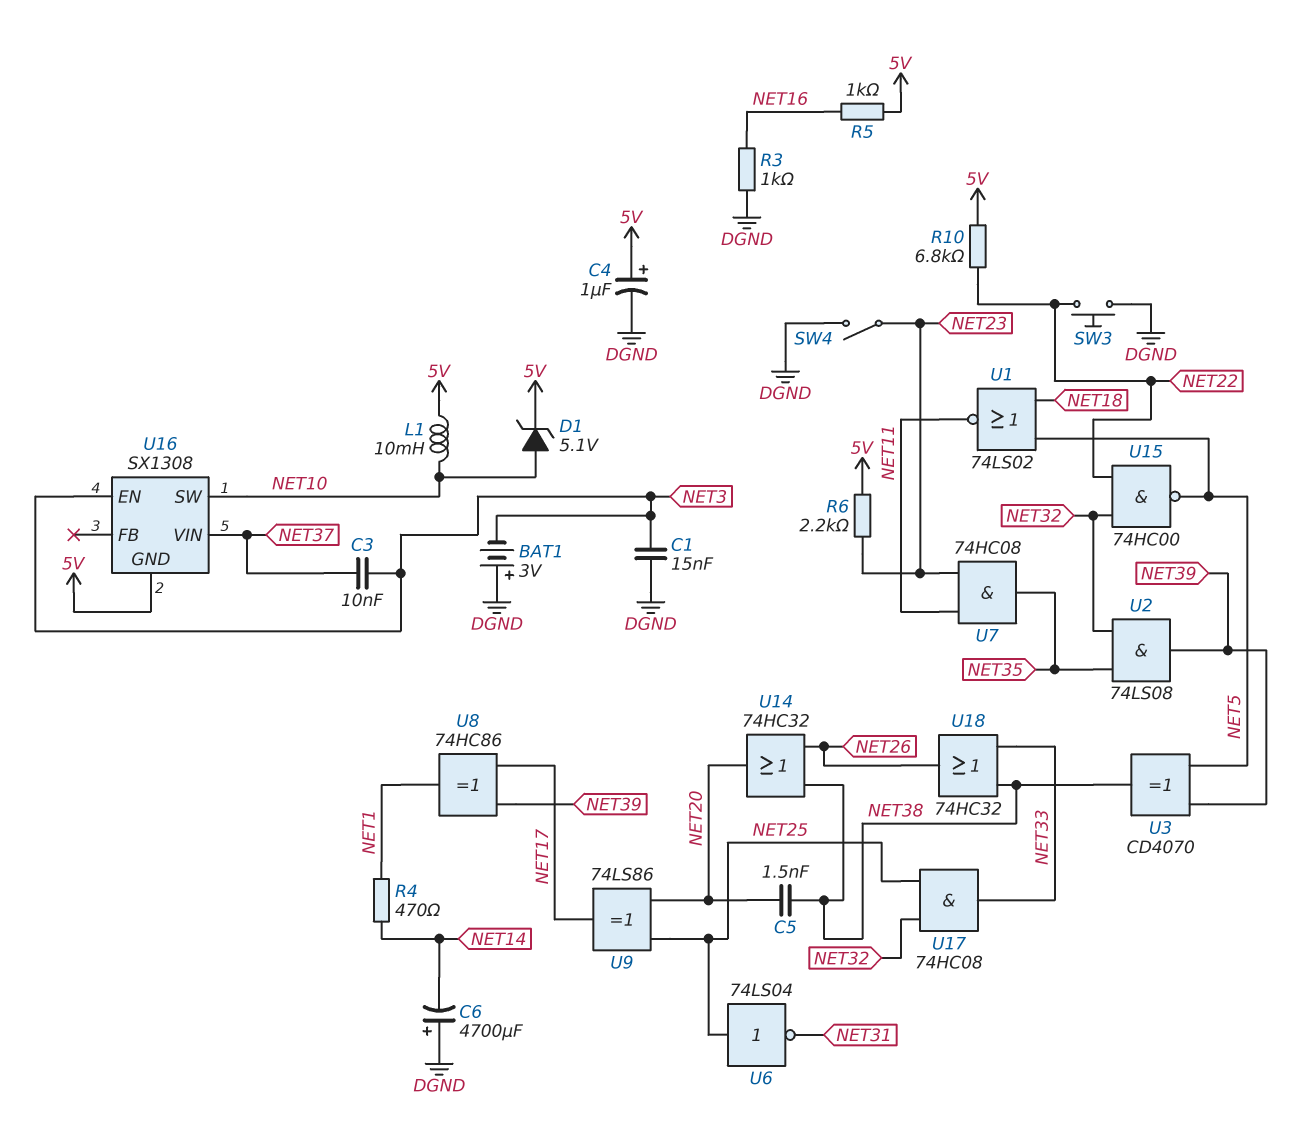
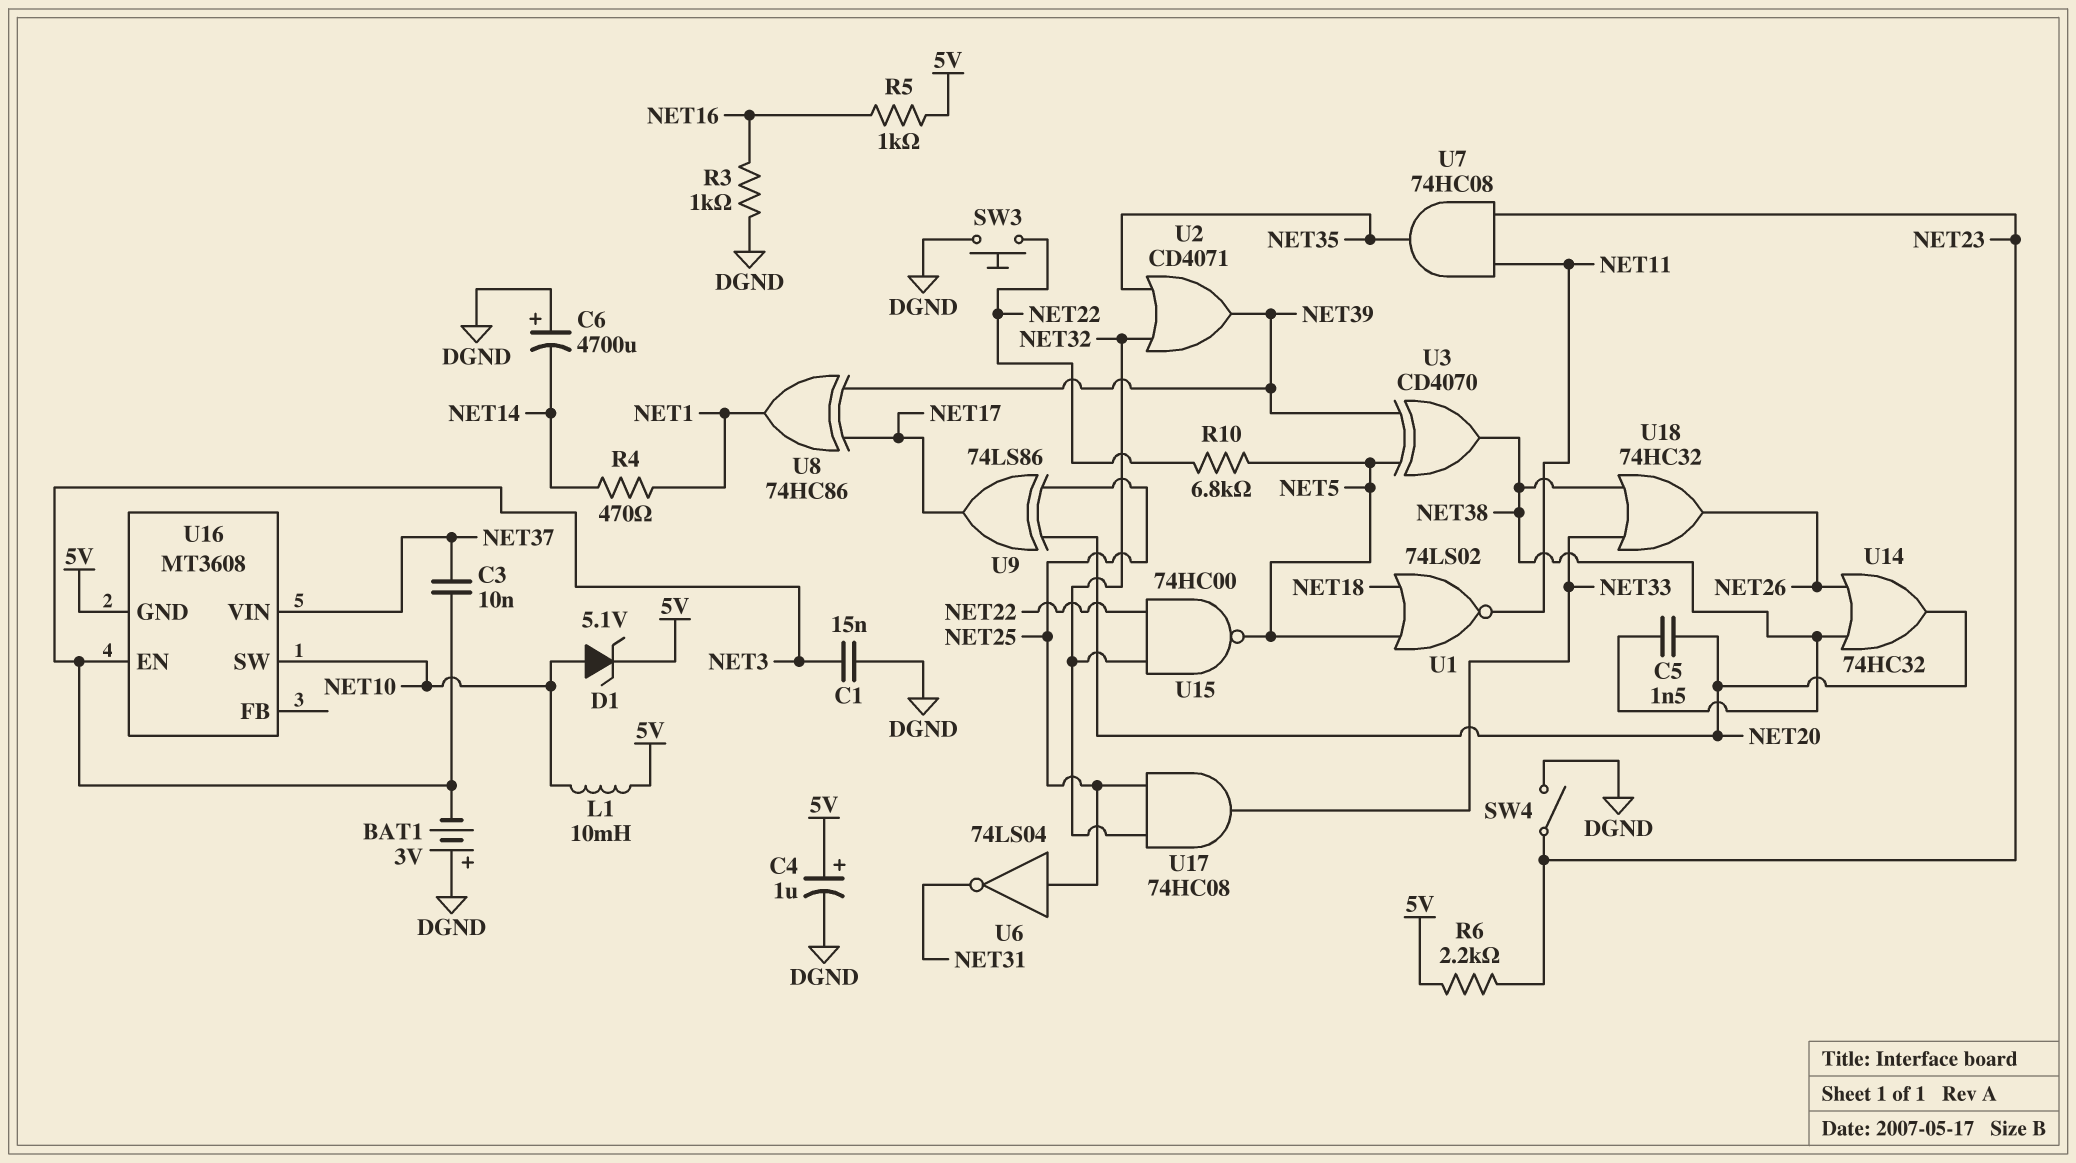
R10: 6.8k (5V, NET22) -> 6.8k (NET5, NET22)
U2: AND 74LS08 (in NET32, in NET35, out NET39) -> OR CD4071 (in NET32, in NET35, out NET39)
U16: SX1308 -> MT3608

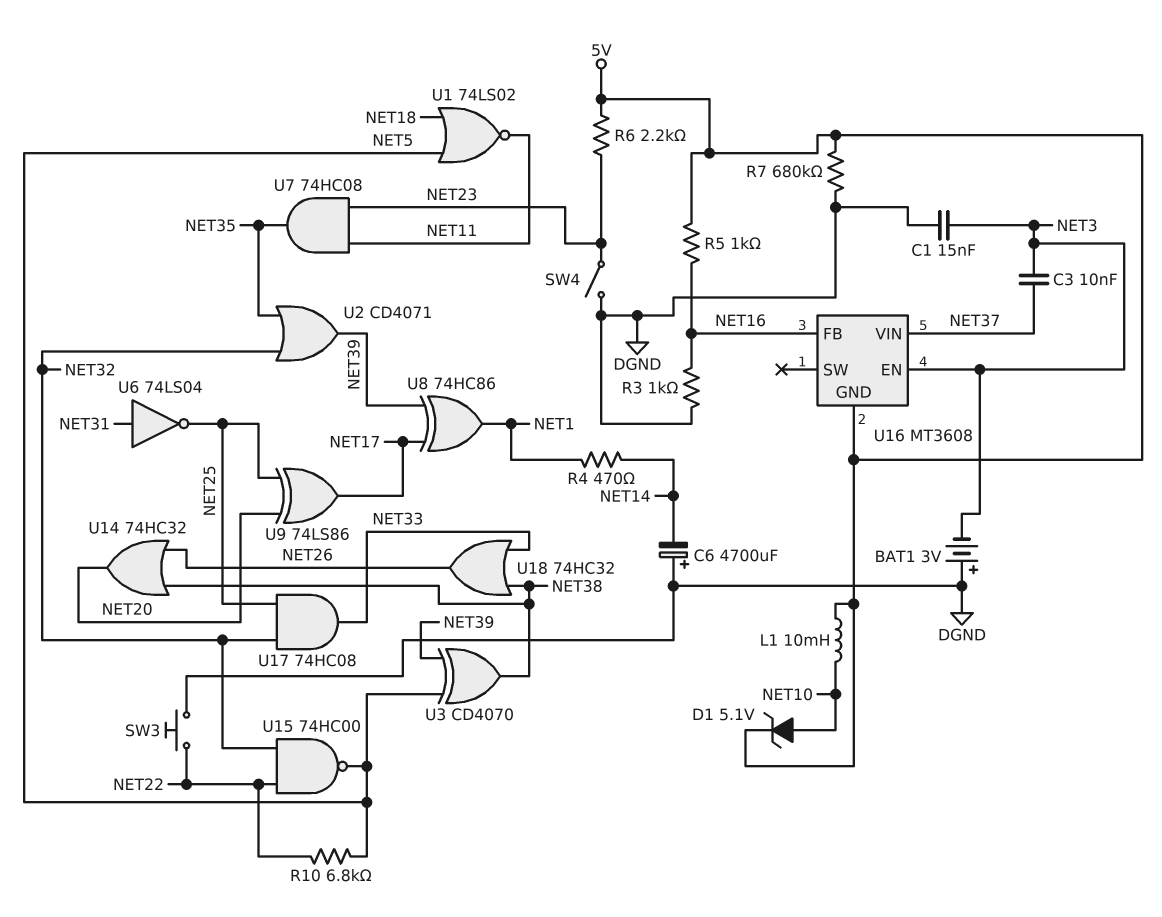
C4: 1uF (plus 5V, minus DGND) -> none
C5: 1.5nF (NET20, NET38) -> none
R7: none -> 680k (5V, DGND)
U6: NOT 74LS04 (in NET25, out NET31) -> NOT 74LS04 (in NET31, out NET25)
U16 pin FB: none -> NET16
U16 pin SW: NET10 -> none

